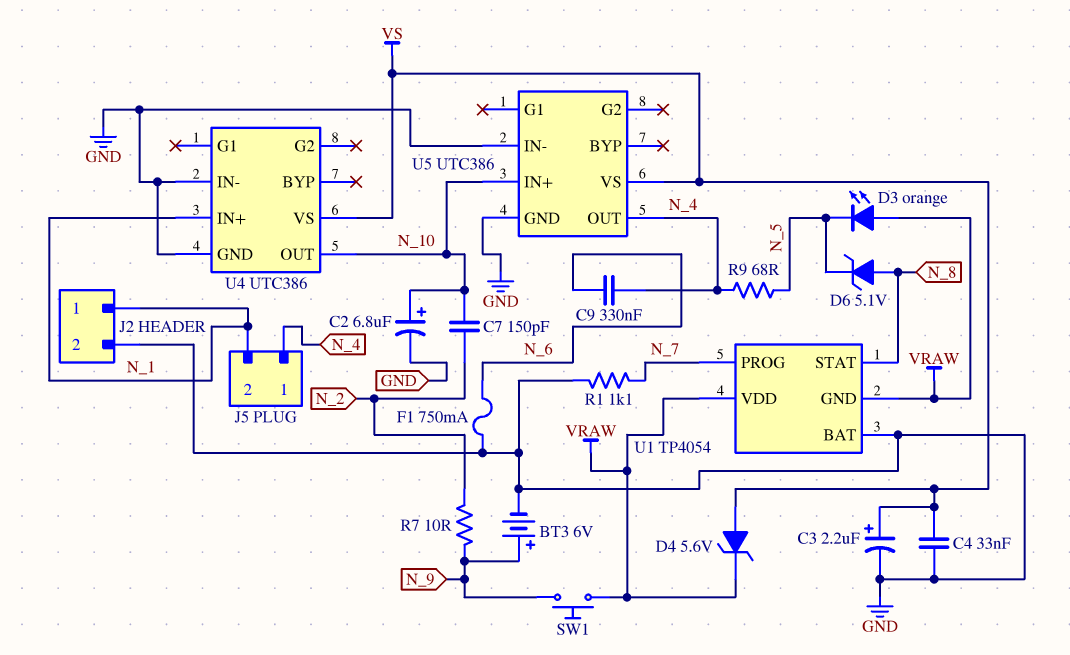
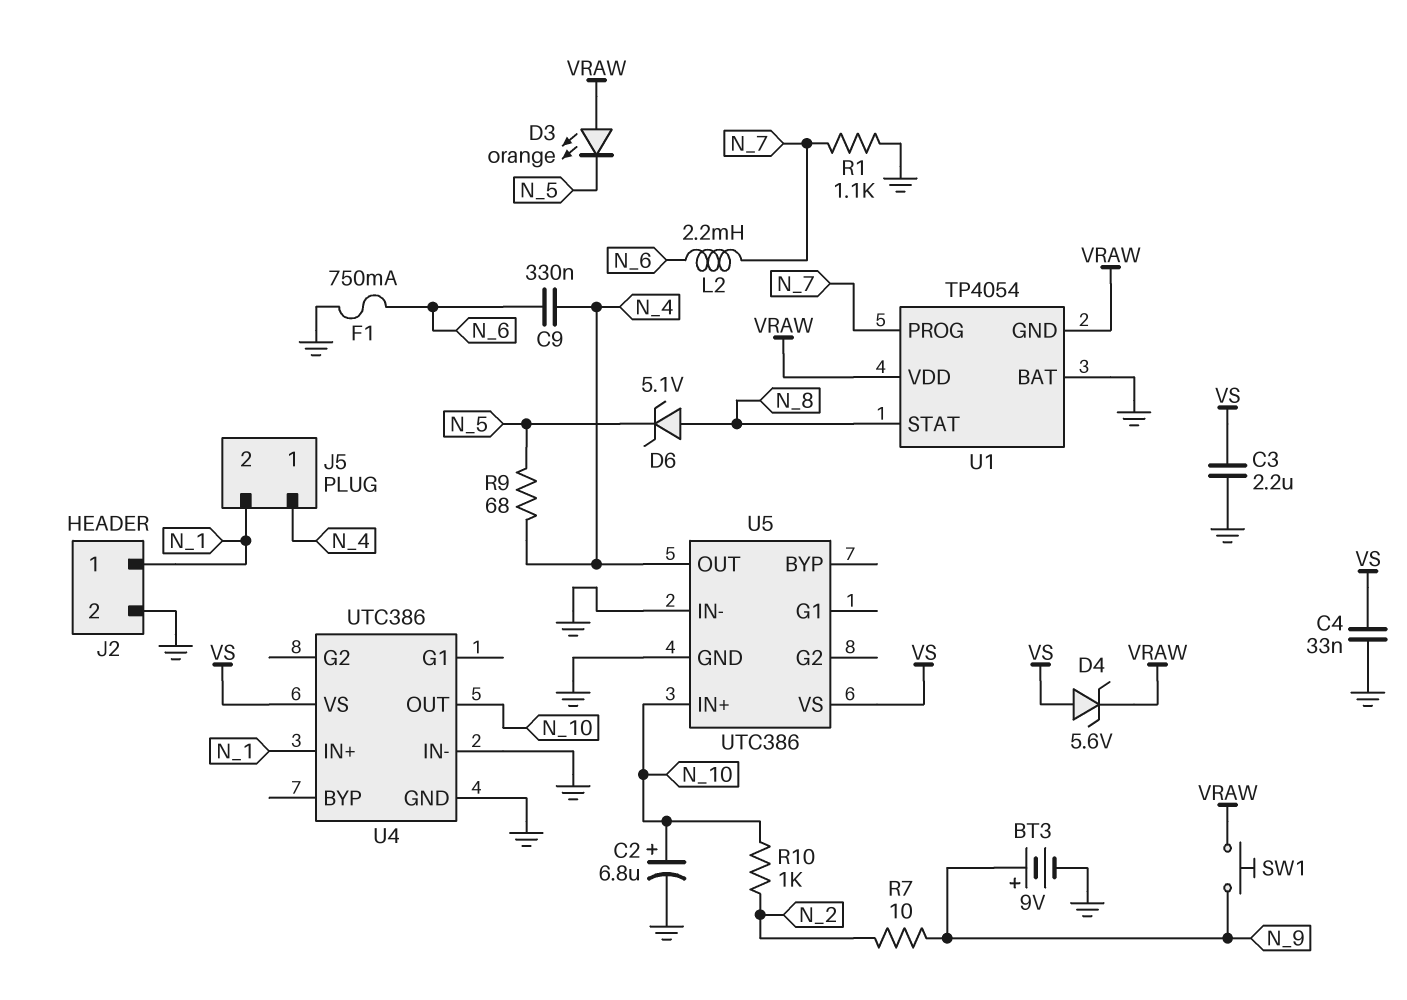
BT3: 6V (plus N_9, minus GND) -> 9V (plus N_9, minus GND)
C3: 2.2uF (plus VS, minus GND) -> 2.2uF (GND, VS)
C7: 150pF (N_2, N_10) -> none
L2: none -> 2.2mH (N_6, N_7)
R10: none -> 1k (N_2, N_10)

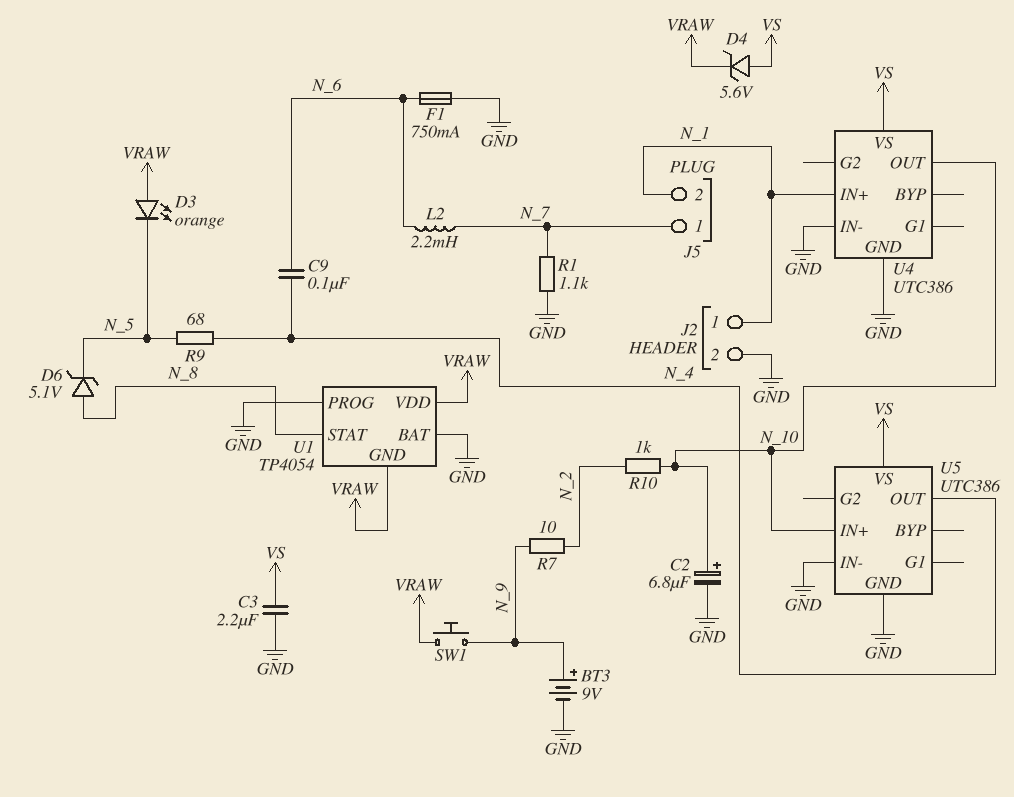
C4: 33nF (GND, VS) -> none
C9: 330nF (N_4, N_6) -> 100nF (N_4, N_6)
J5 pin 1: N_4 -> N_7
U1 pin PROG: N_7 -> GND

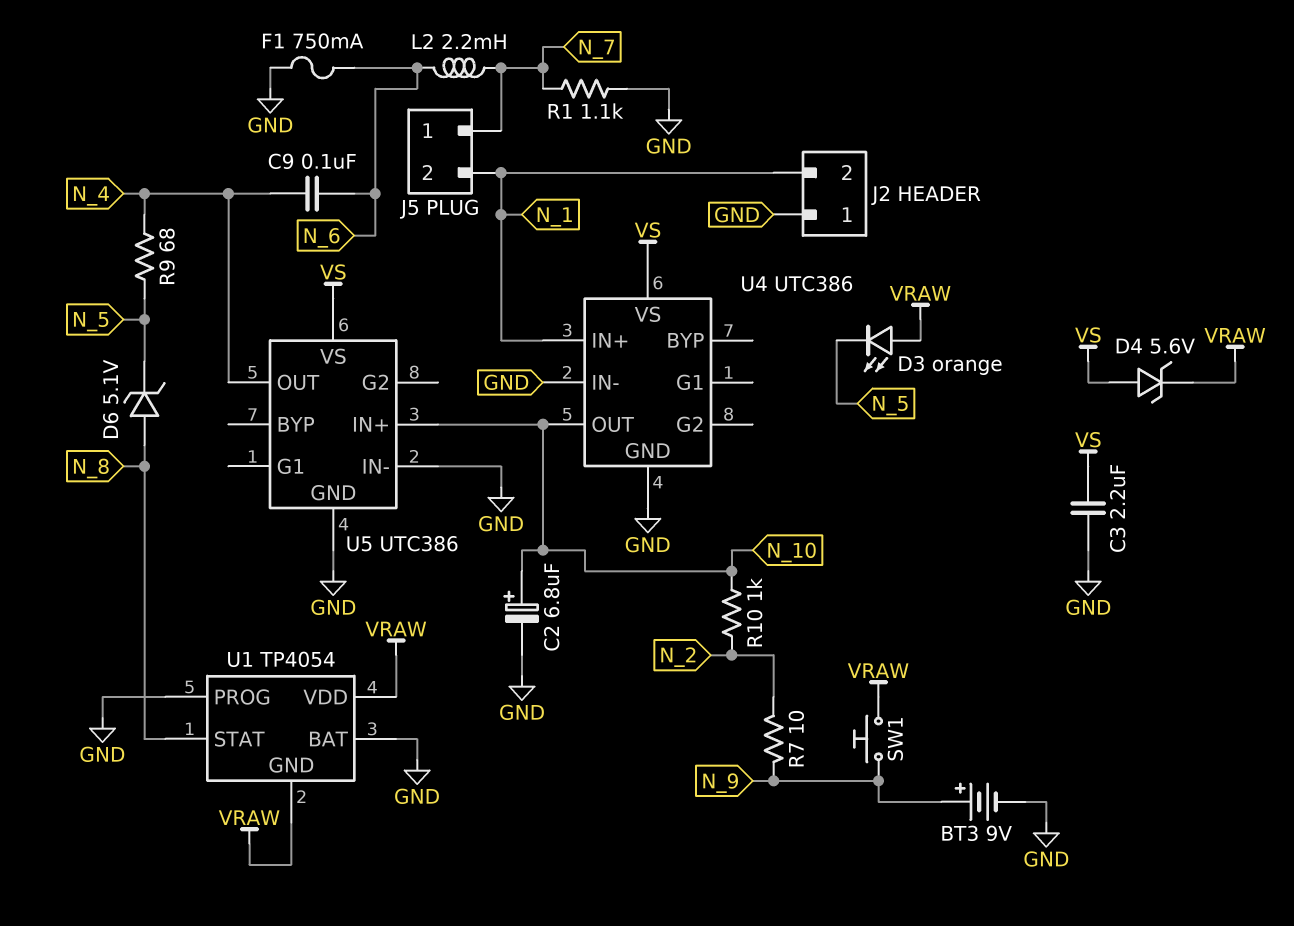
J2 pin 1: N_1 -> GND
J2 pin 2: GND -> N_1

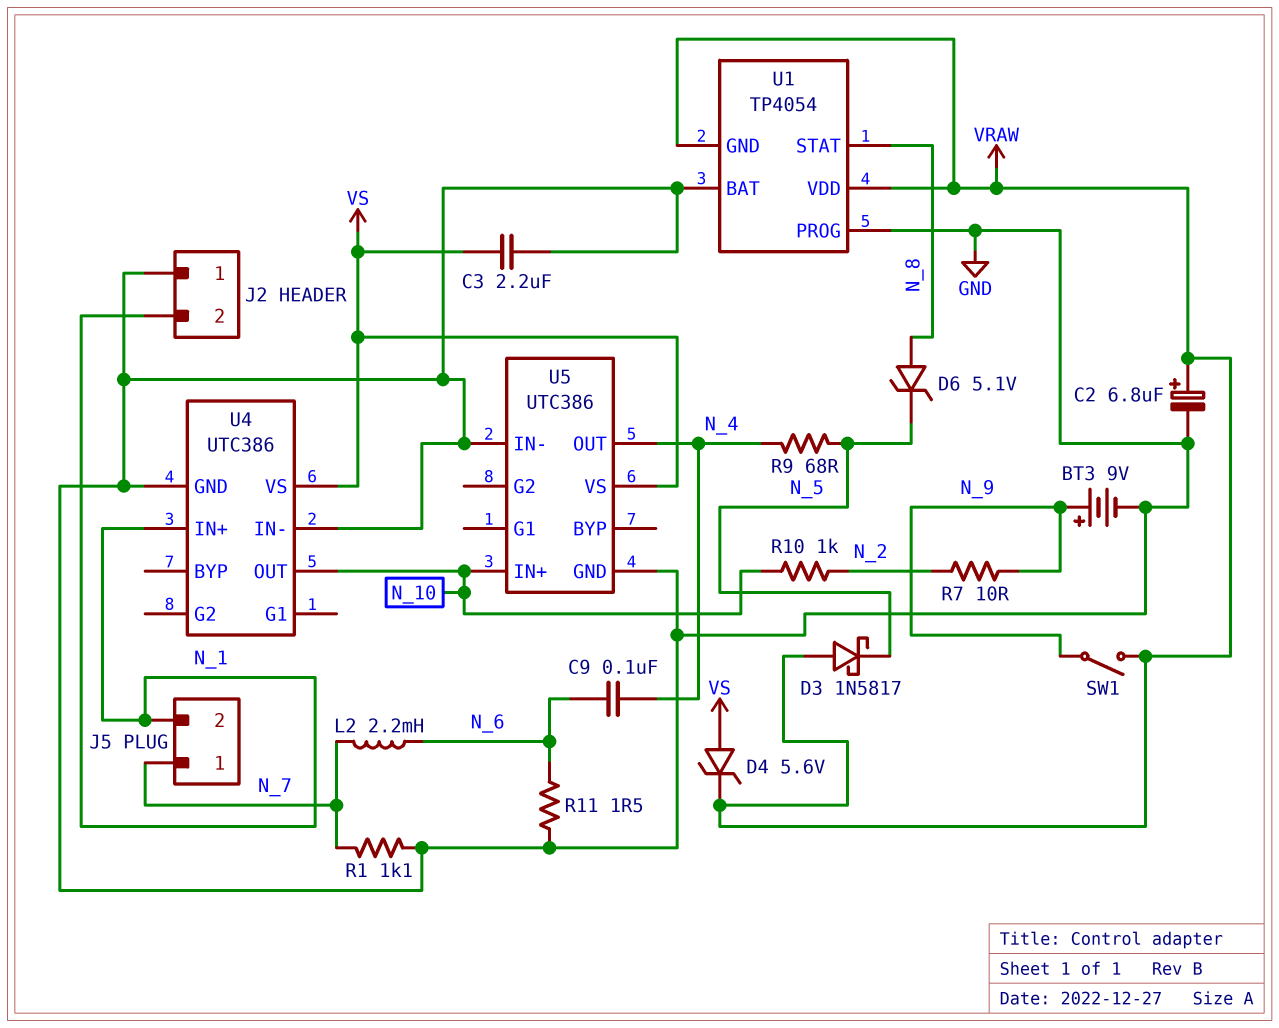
C2: 6.8uF (plus N_10, minus GND) -> 6.8uF (plus VRAW, minus GND)
D3: LED orange (A VRAW, K N_5) -> schottky 1N5817 (A VRAW, K N_5)
F1: 750mA (GND, N_6) -> none
R11: none -> 1.5 (GND, N_6)
SW1: button (N_9, VRAW) -> switch (N_9, VRAW)

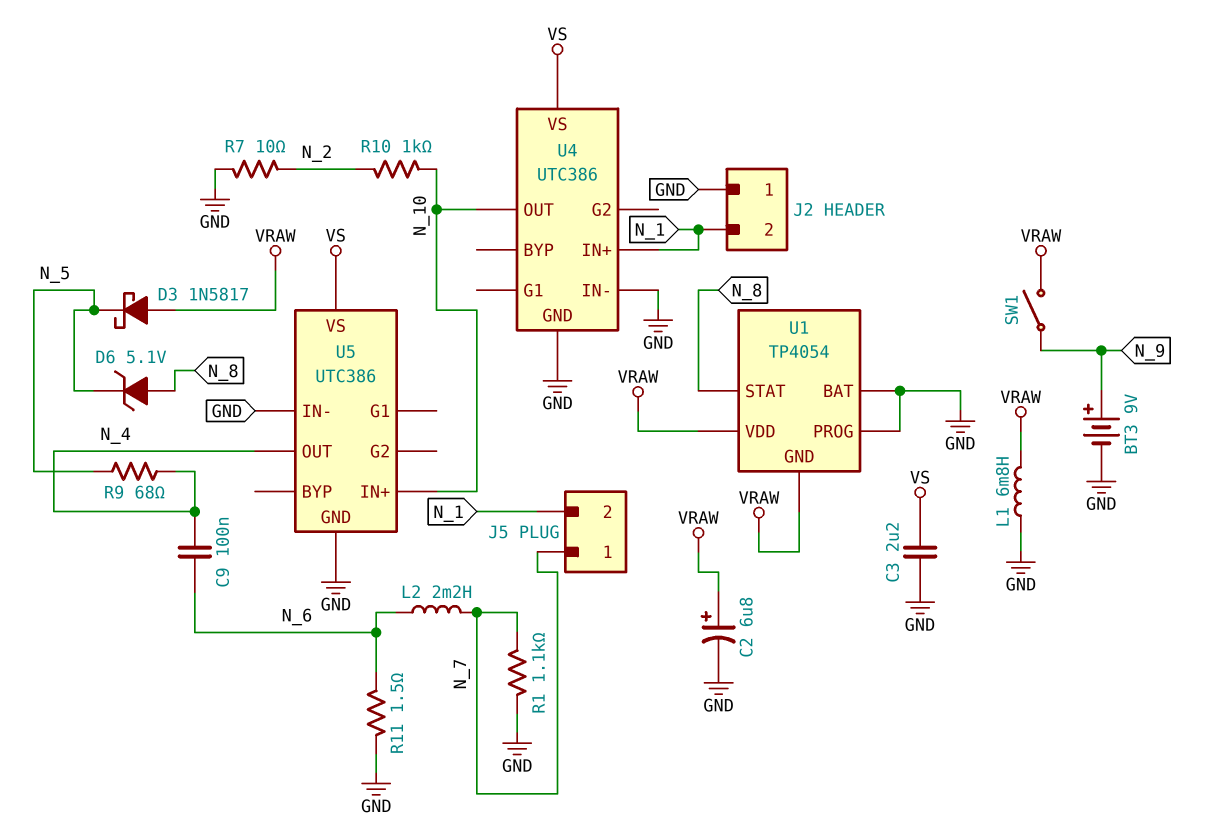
D4: zener 5.6V (A VS, K VRAW) -> none
L1: none -> 6.8mH (GND, VRAW)
R7: 10 (N_2, N_9) -> 10 (GND, N_2)

